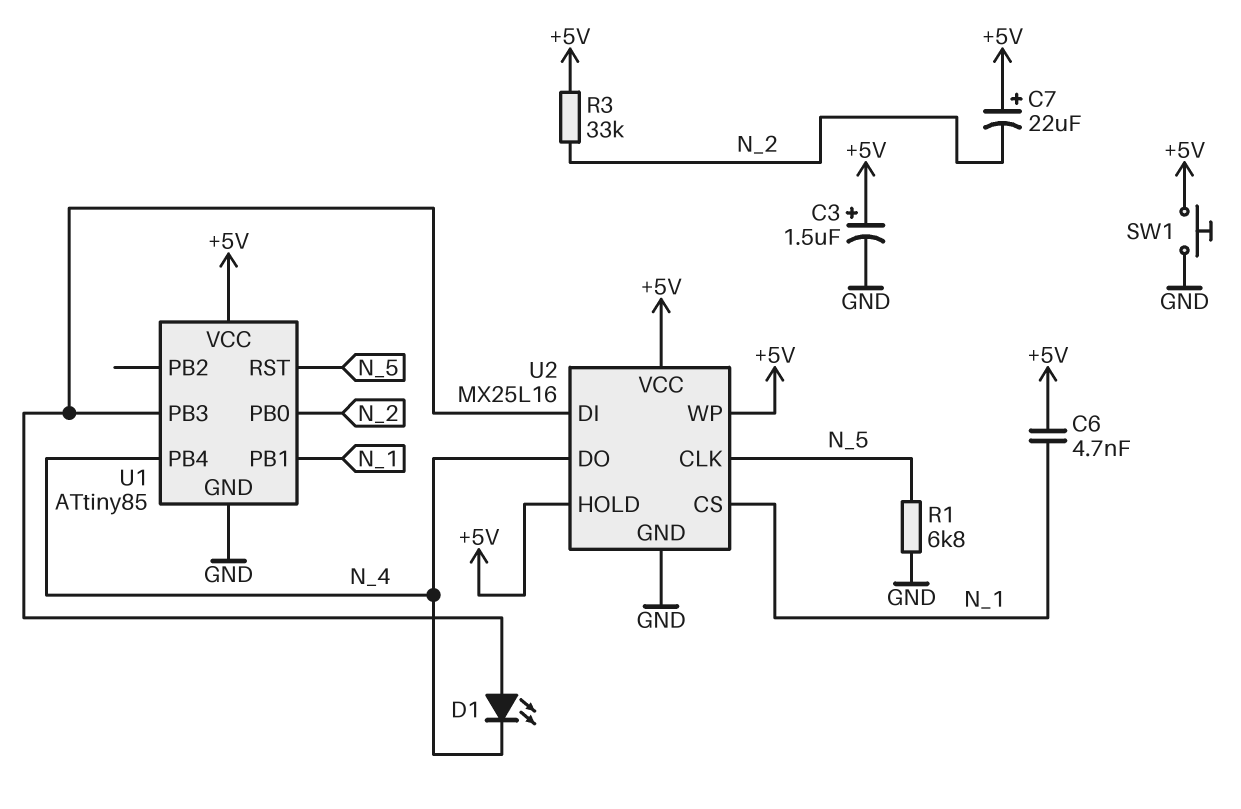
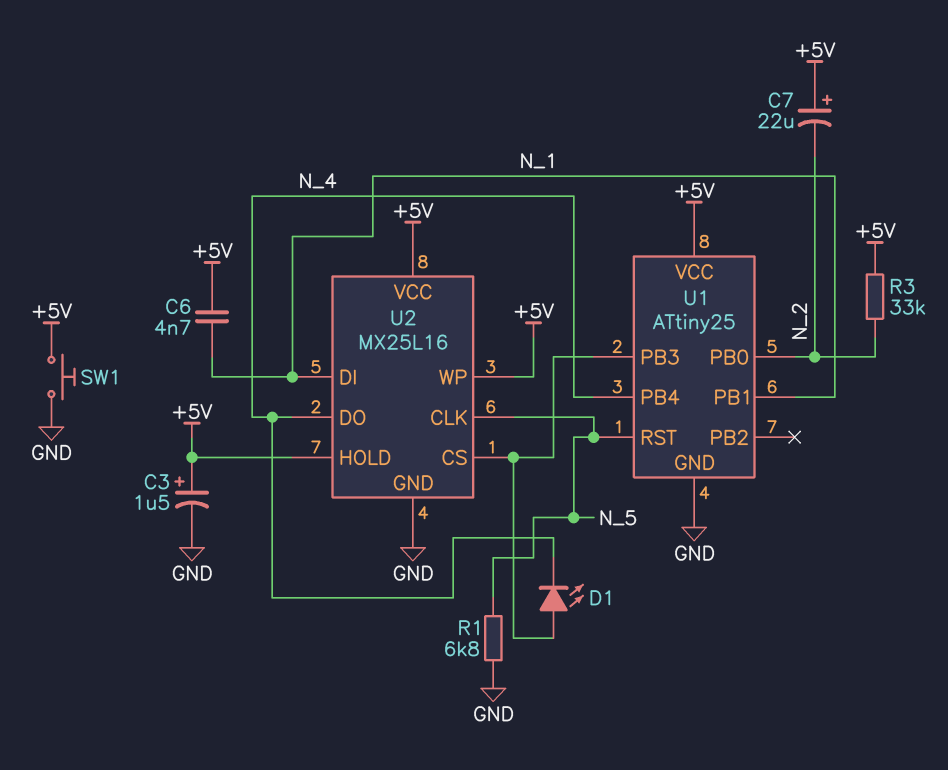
U1: ATtiny85 -> ATtiny25
U2 pin CS: N_1 -> U1/PB3
U2 pin DI: U1/PB3 -> N_1

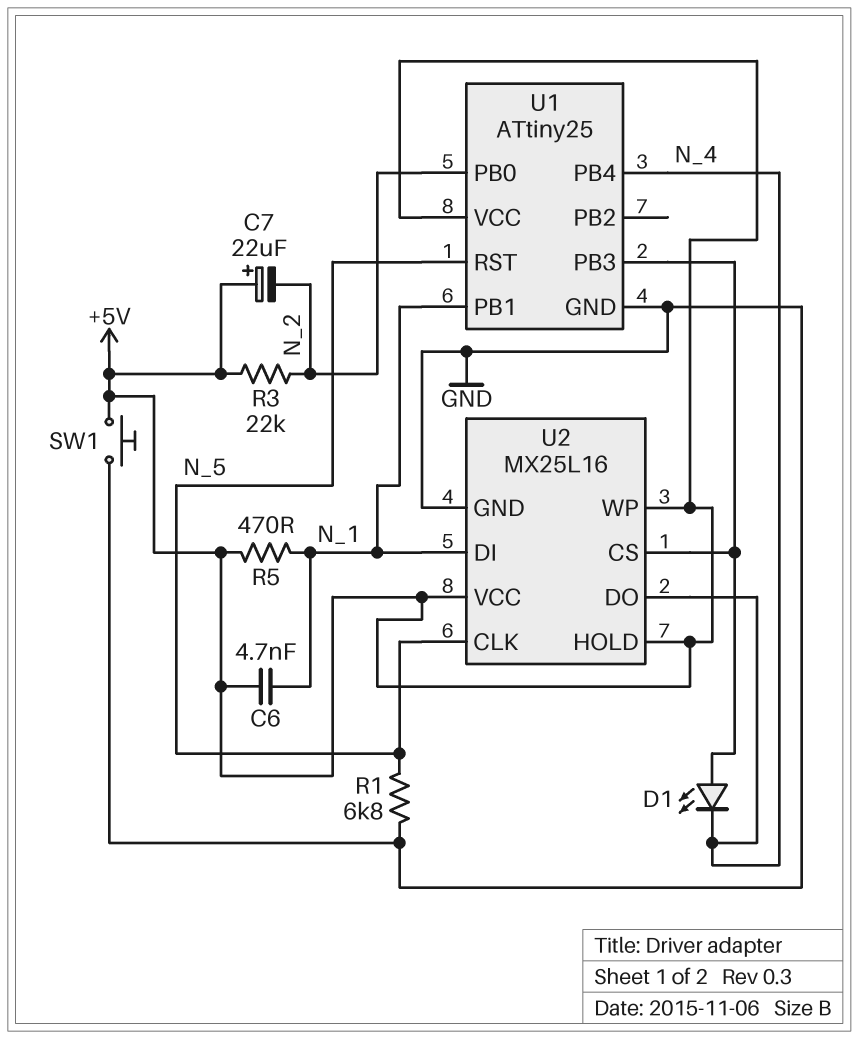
C3: 1.5uF (plus +5V, minus GND) -> none
R3: 33k (+5V, N_2) -> 22k (+5V, N_2)
R5: none -> 470 (+5V, N_1)

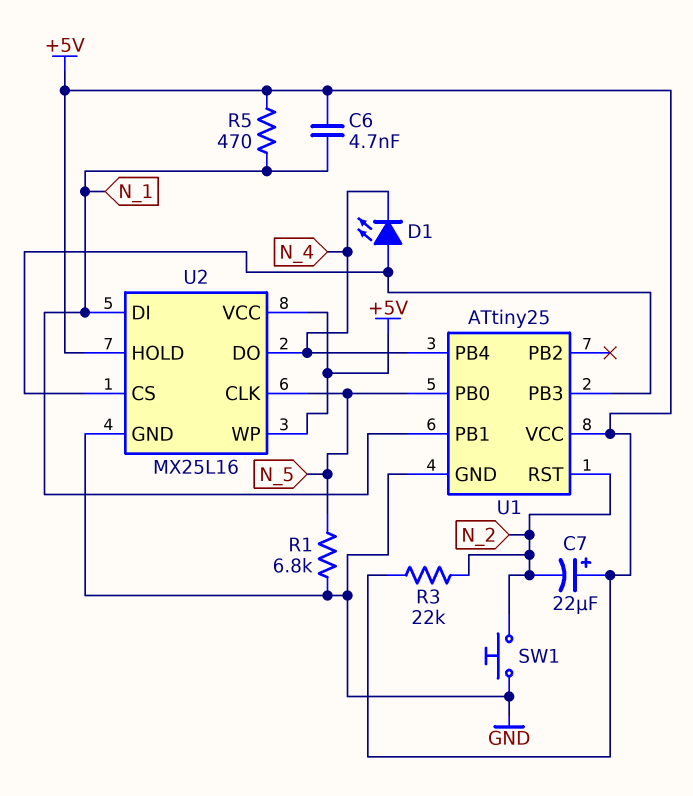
SW1: button (+5V, GND) -> button (GND, N_2)
U1 pin PB0: N_2 -> N_5
U1 pin RST: N_5 -> N_2

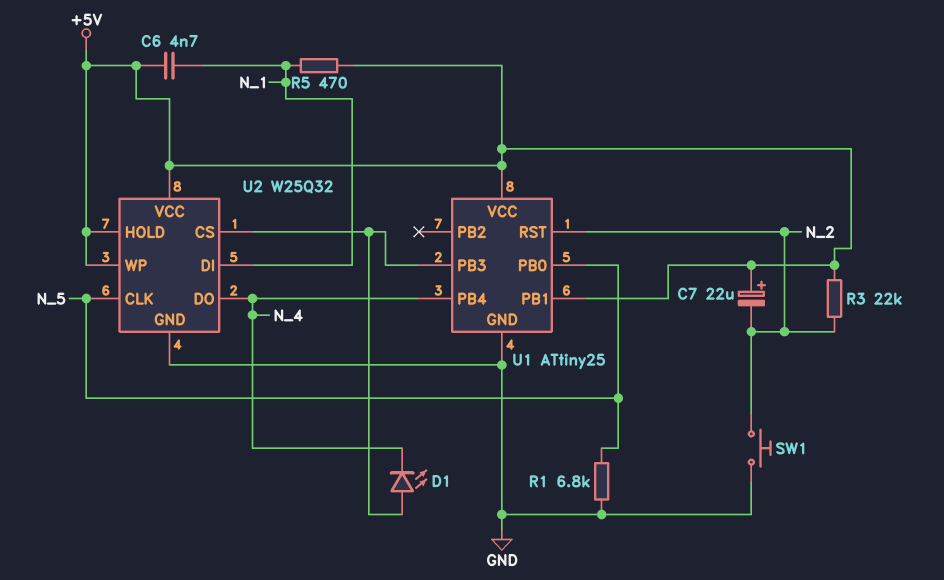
U1 pin PB1: N_1 -> +5V
U2: MX25L16 -> W25Q32

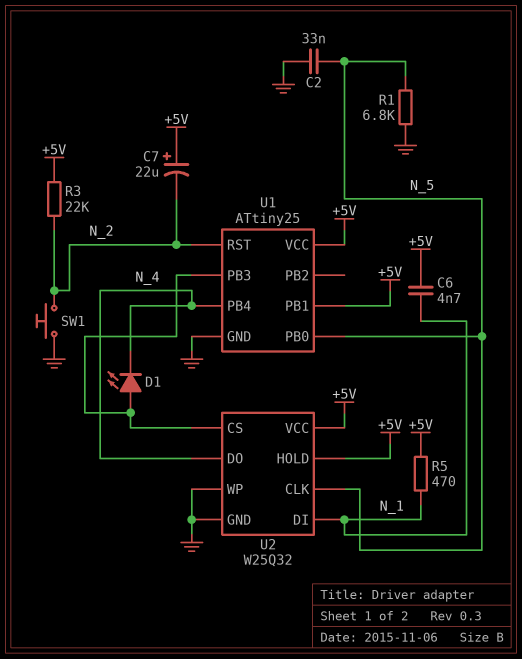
C2: none -> 33nF (GND, N_5)
U2 pin WP: +5V -> GND

